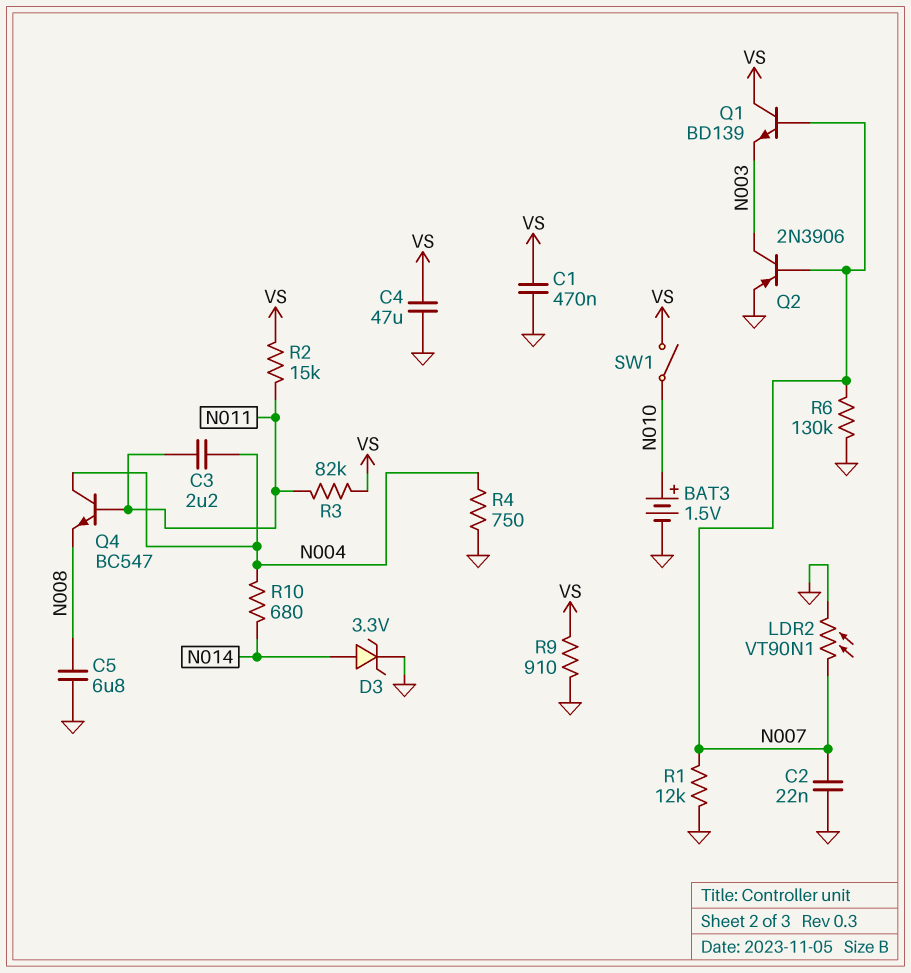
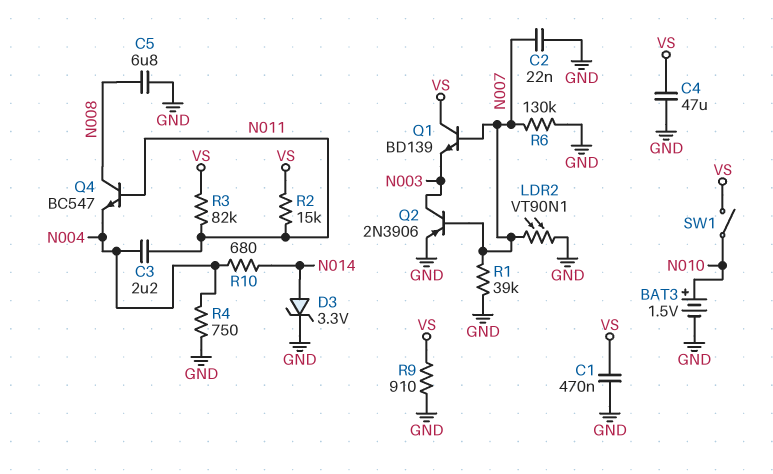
Q4: NPN BC547 (B N011, C N004, E N008) -> NPN BC547 (B N011, C N008, E N004)
R1: 12k (GND, N007) -> 39k (GND, N007)

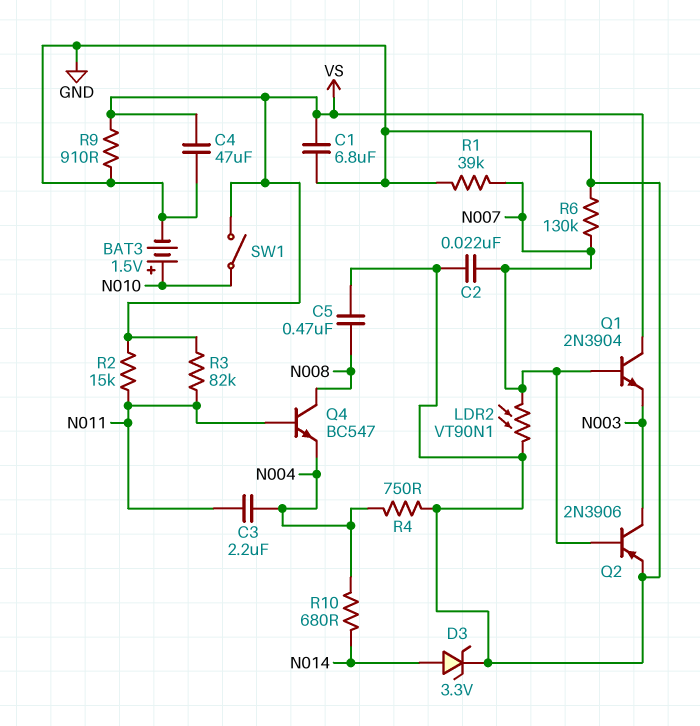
C1: 470nF (GND, VS) -> 6.8uF (GND, VS)
C5: 6.8uF (GND, N008) -> 470nF (GND, N008)
Q1: NPN BD139 (B N007, C VS, E N003) -> NPN 2N3904 (B N007, C VS, E N003)

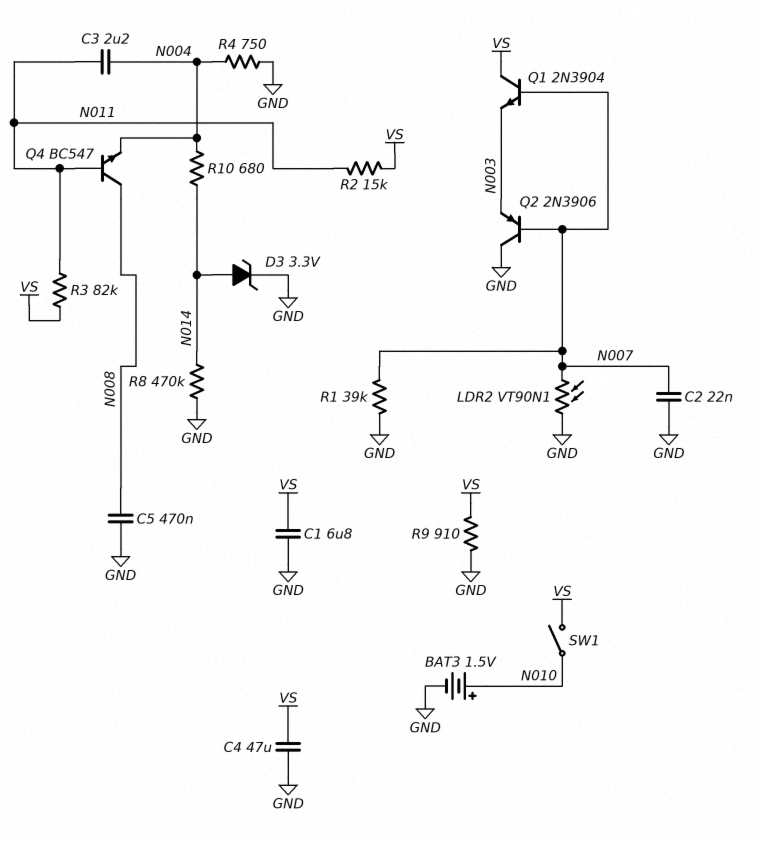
Q2: PNP 2N3906 (B N007, C N003, E GND) -> PNP 2N3906 (B N007, C GND, E N003)
R6: 130k (GND, N007) -> none
R8: none -> 470k (GND, N014)

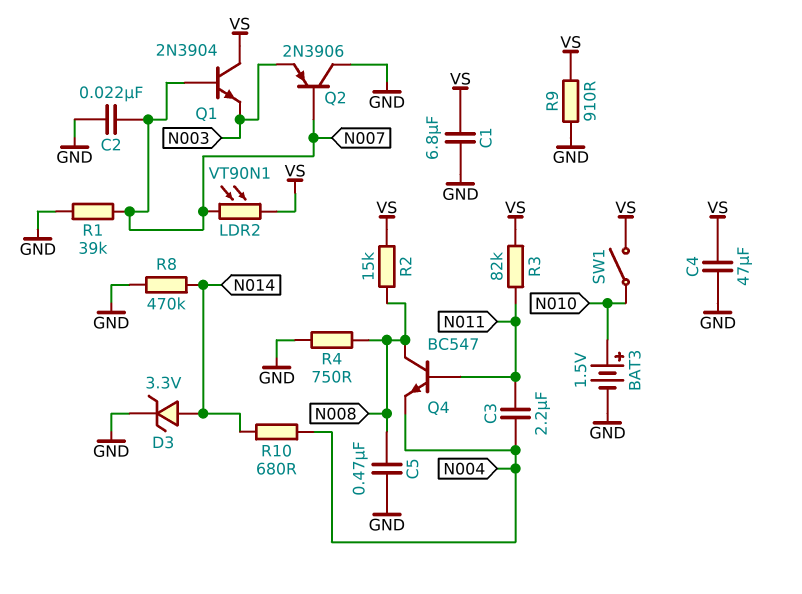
LDR2: VT90N1 (GND, N007) -> VT90N1 (N007, VS)
R2: 15k (N011, VS) -> 15k (N008, VS)
R4: 750 (GND, N004) -> 750 (GND, N008)

